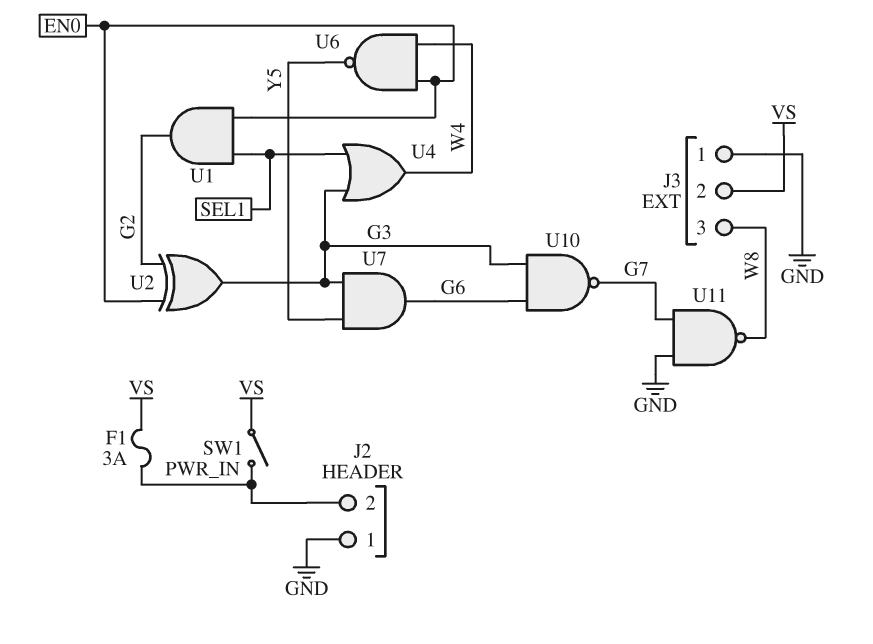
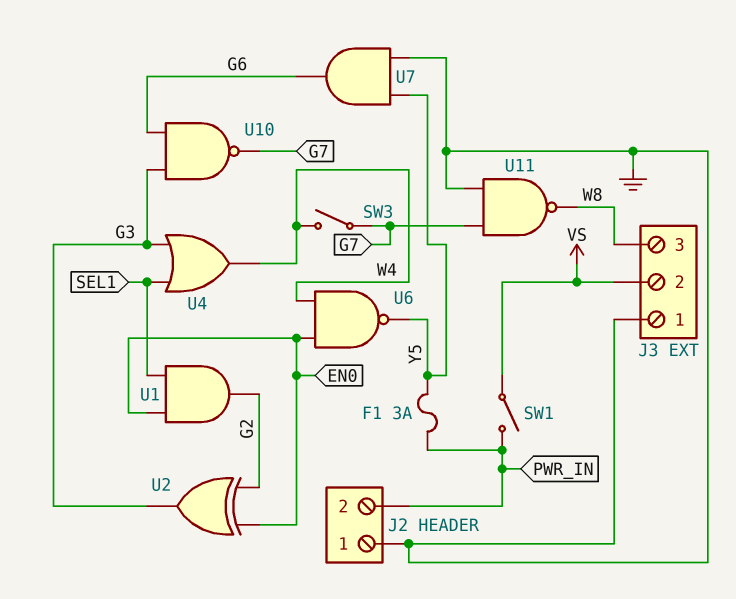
F1: 3A (PWR_IN, VS) -> 3A (PWR_IN, Y5)
SW3: none -> switch (G7, W4)
U7: AND (in G3, in Y5, out G6) -> AND (in GND, in Y5, out G6)

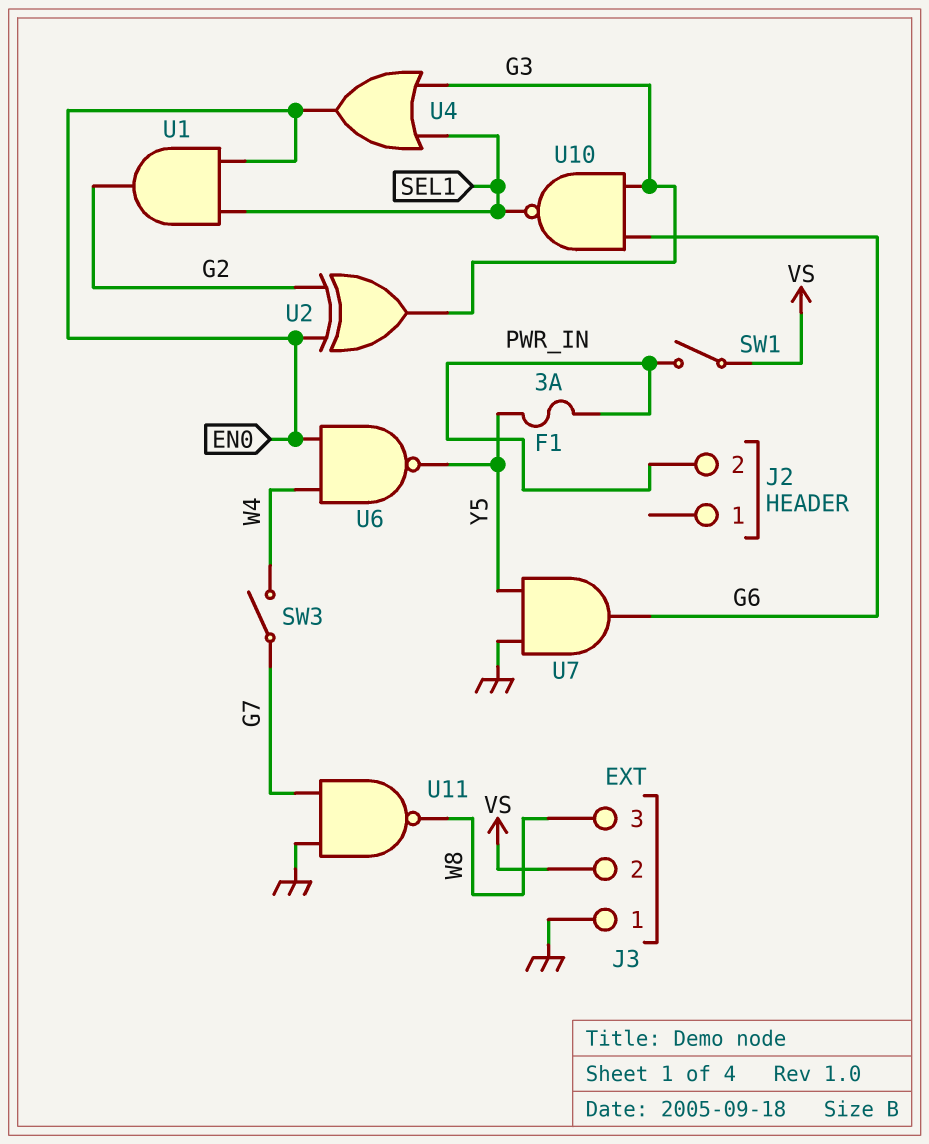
J2 pin 1: GND -> none
U4: OR (in G3, in SEL1, out W4) -> OR (in G3, in SEL1, out EN0)
U10: NAND (in G3, in G6, out G7) -> NAND (in G3, in G6, out SEL1)

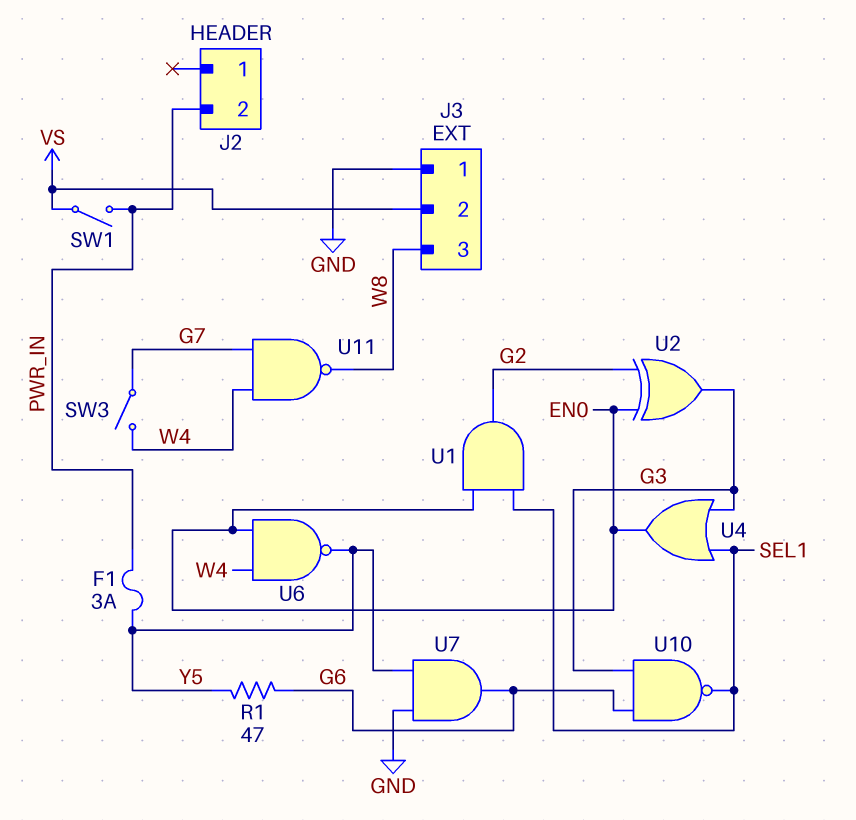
R1: none -> 47 (G6, Y5)
U11: NAND (in G7, in GND, out W8) -> NAND (in G7, in W4, out W8)

